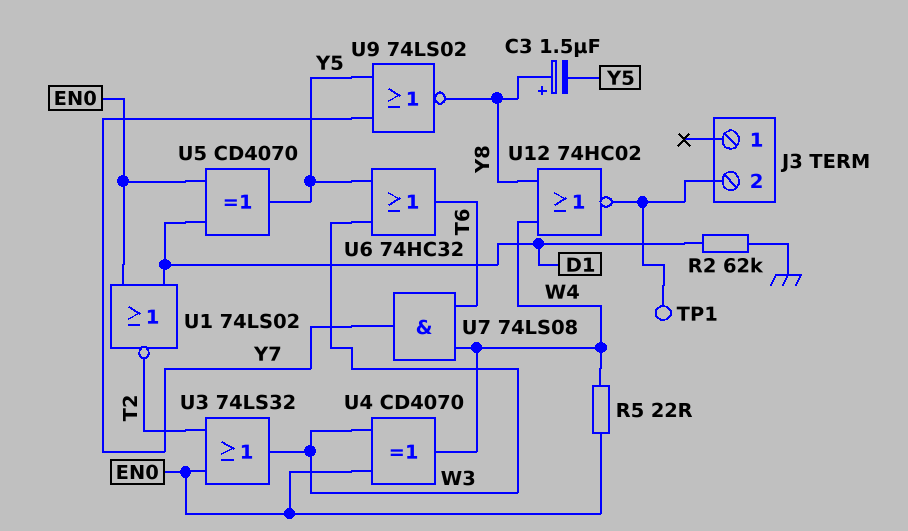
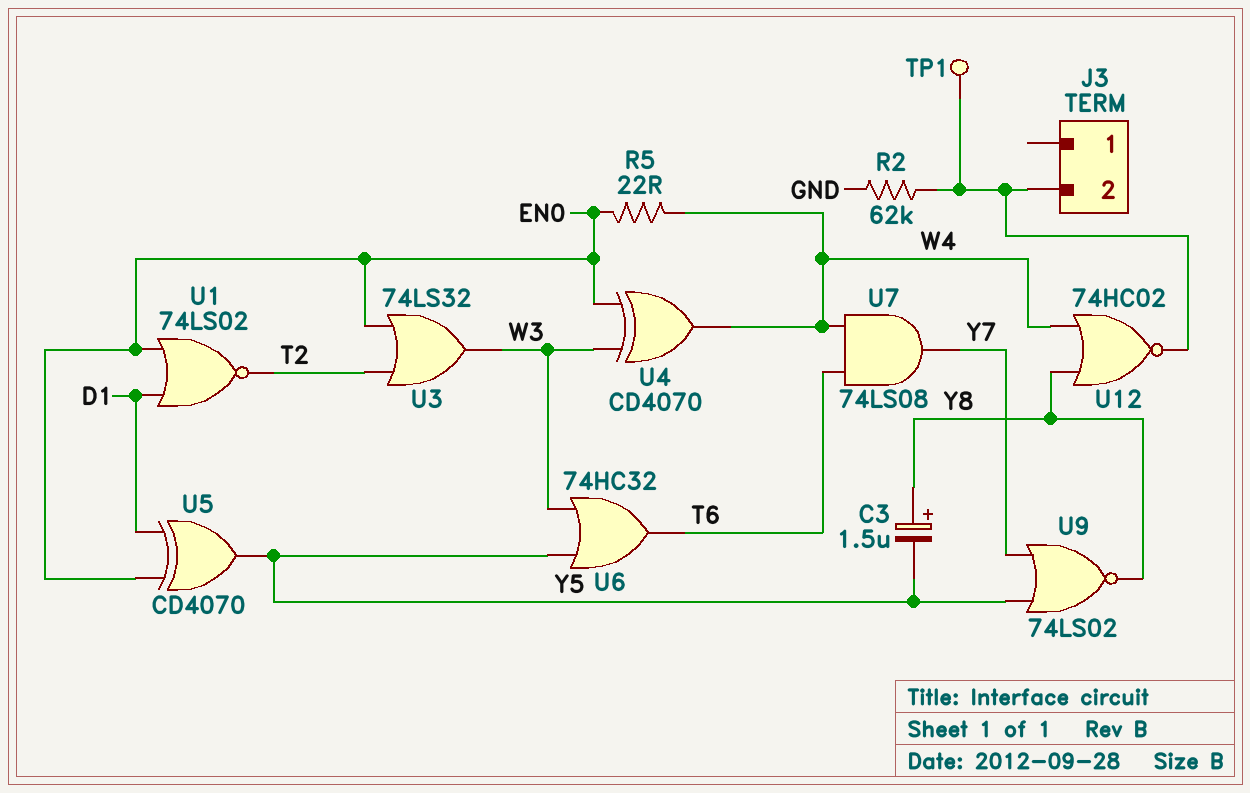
R2: 62k (D1, GND) -> 62k (GND, J3/2)

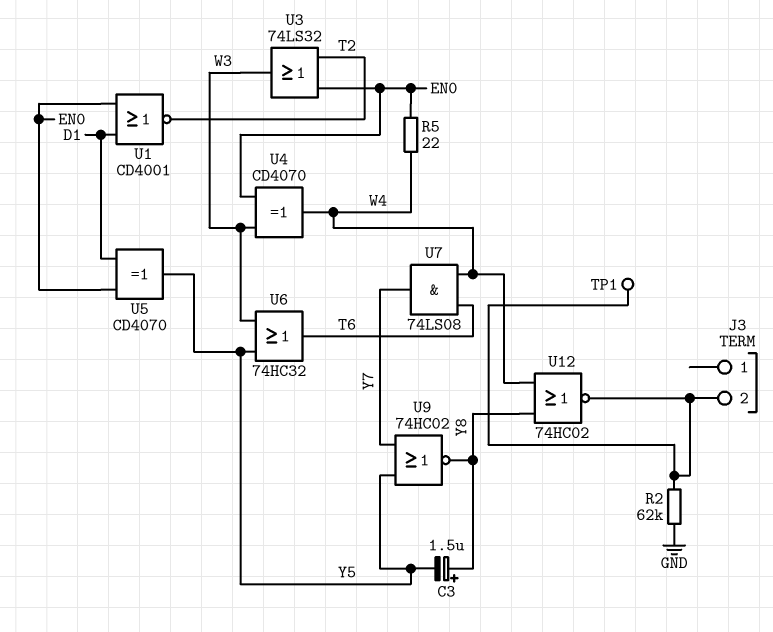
U1: NOR 74LS02 (in D1, in EN0, out T2) -> NOR CD4001 (in D1, in EN0, out T2)
U9: NOR 74LS02 (in Y5, in Y7, out Y8) -> NOR 74HC02 (in Y5, in Y7, out Y8)

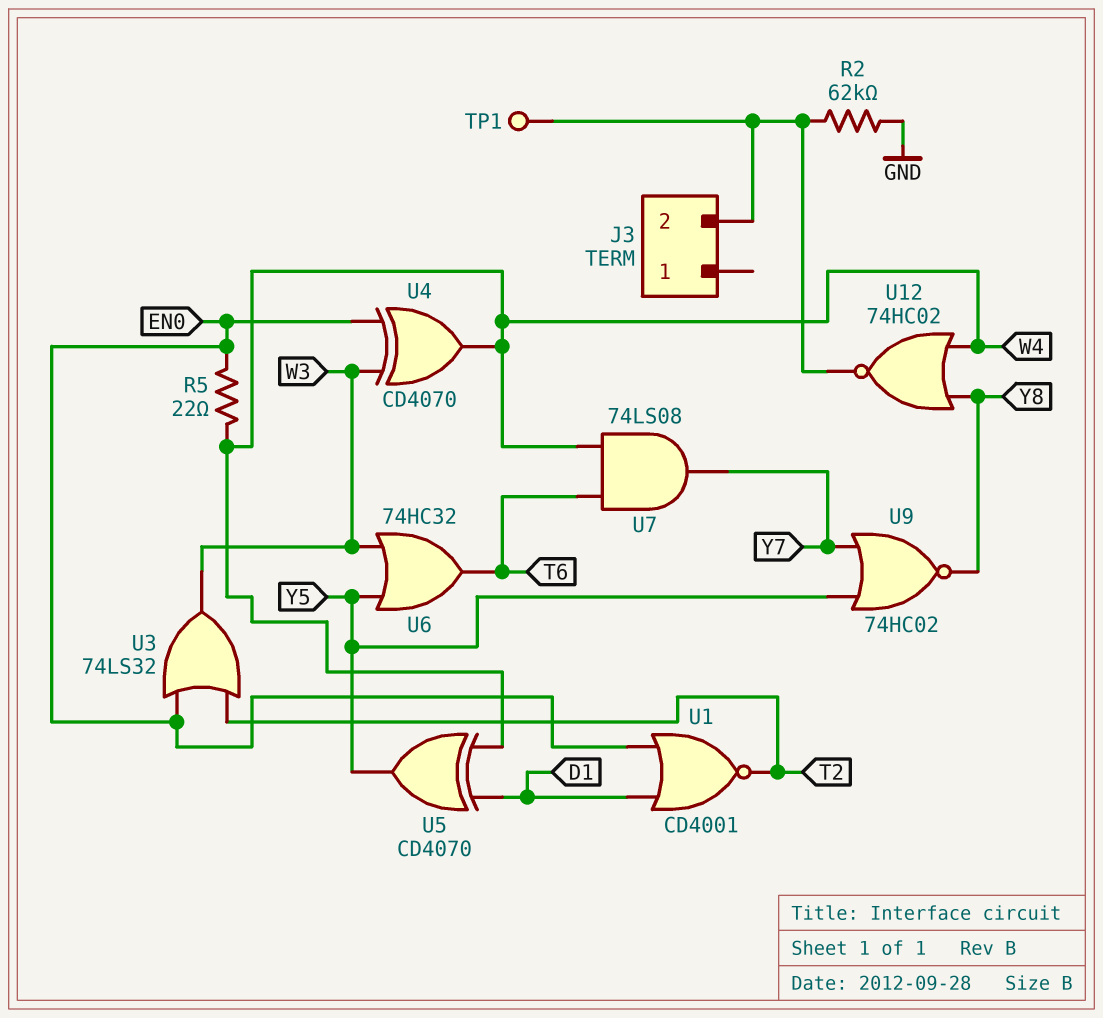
C3: 1.5uF (plus Y8, minus Y5) -> none
U5: XOR CD4070 (in D1, in EN0, out Y5) -> XOR CD4070 (in D1, in W4, out Y5)

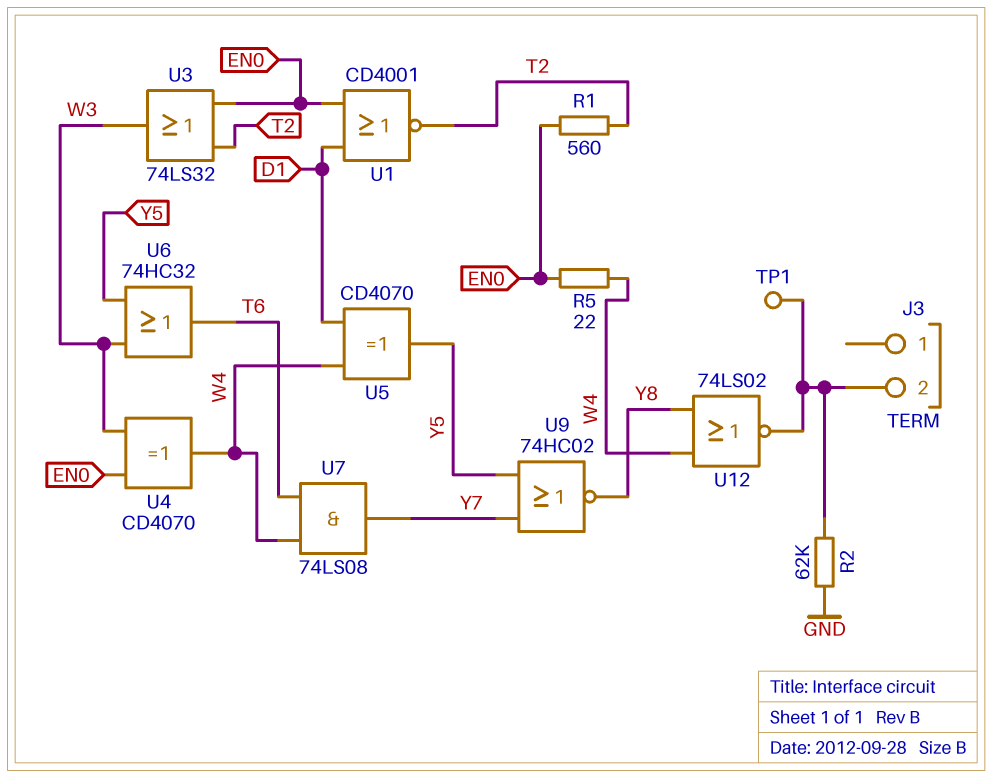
R1: none -> 560 (EN0, T2)
U12: NOR 74HC02 (in W4, in Y8, out J3/2) -> NOR 74LS02 (in W4, in Y8, out J3/2)

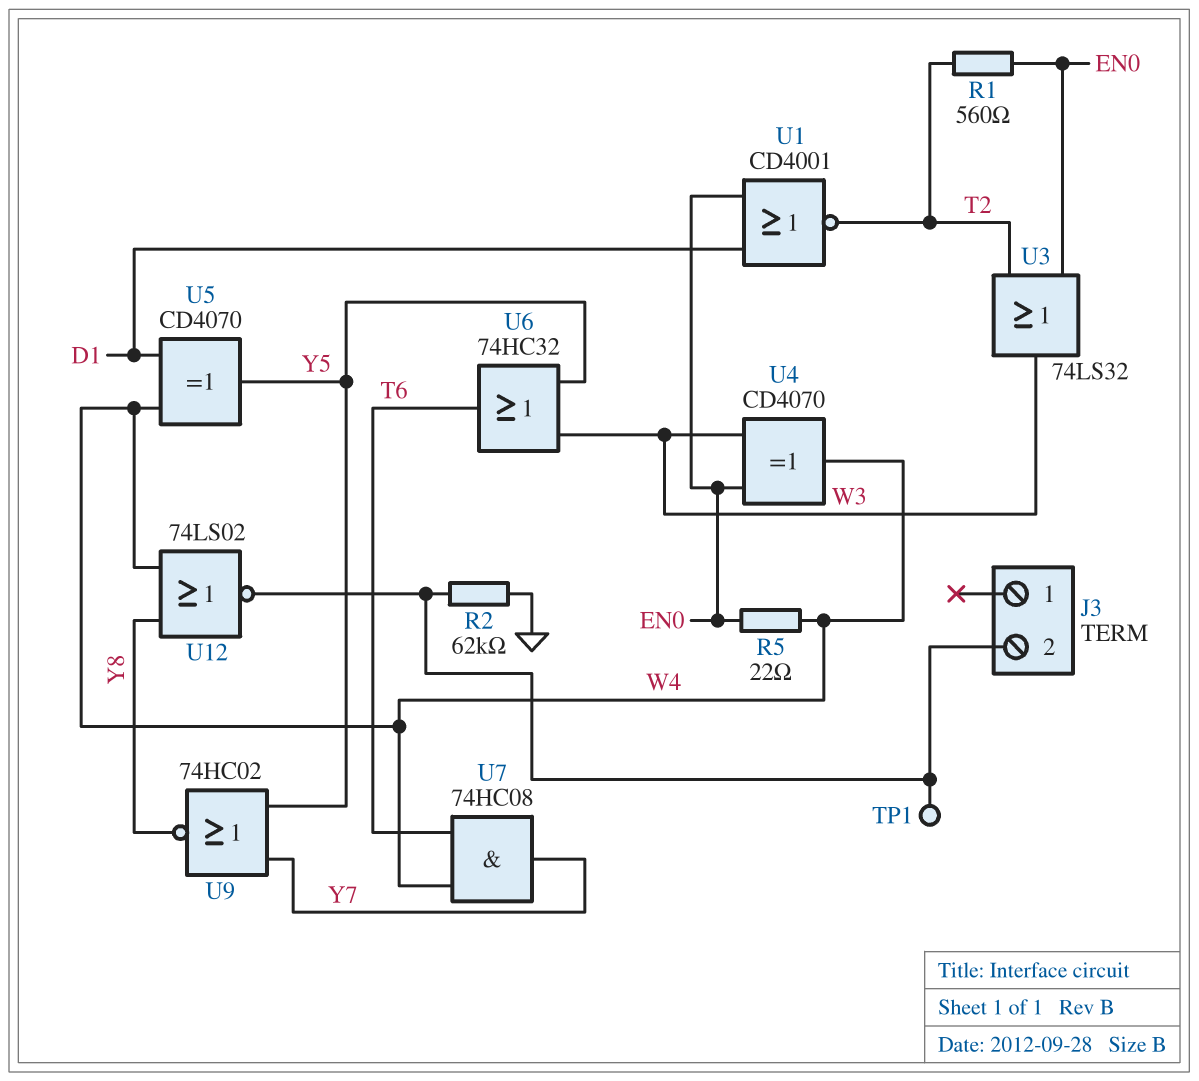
U7: AND 74LS08 (in T6, in W4, out Y7) -> AND 74HC08 (in T6, in W4, out Y7)

